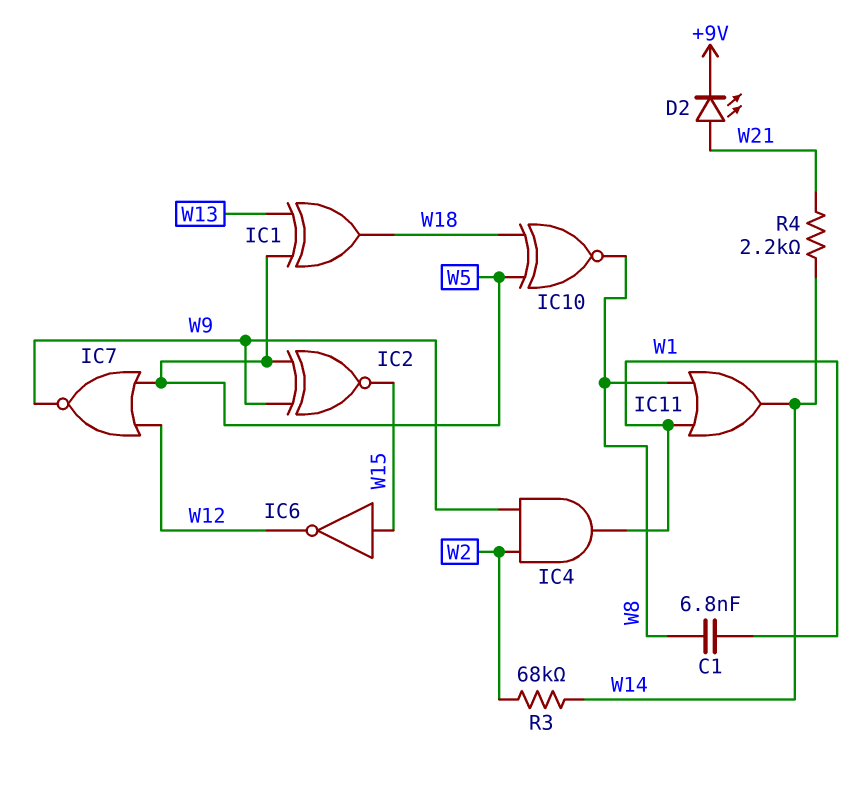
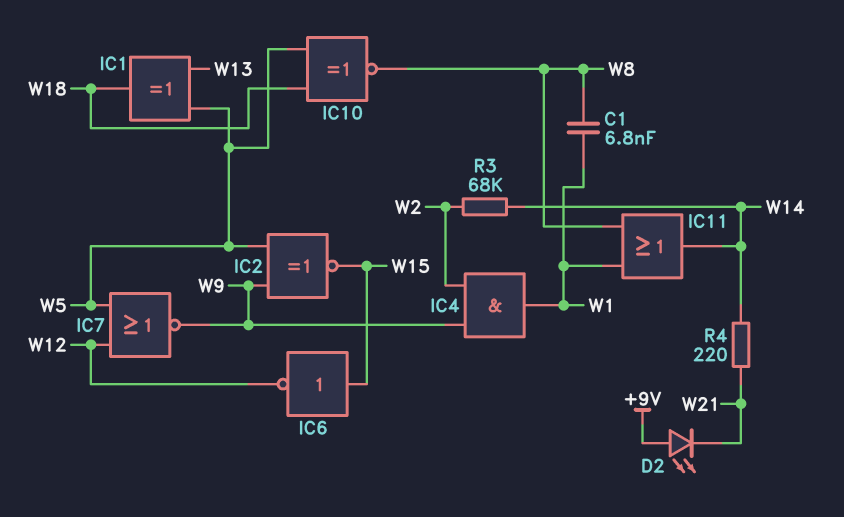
D2: LED (A W21, K +9V) -> LED (A +9V, K W21)
R4: 2.2k (W14, W21) -> 220 (W14, W21)

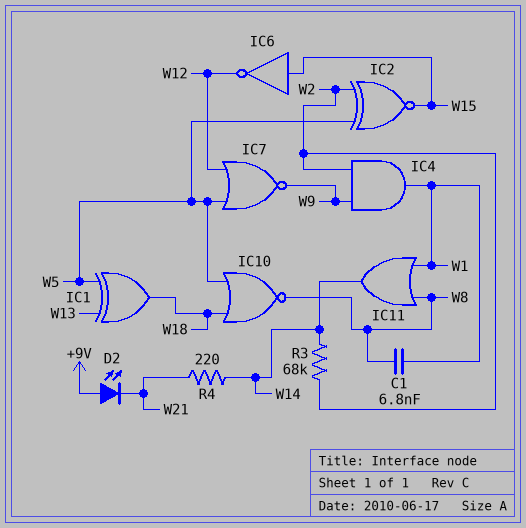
IC2: XNOR (in W5, in W9, out W15) -> XNOR (in W2, in W5, out W15)
IC10: XNOR (in W5, in W18, out W8) -> NOR (in W5, in W18, out W8)

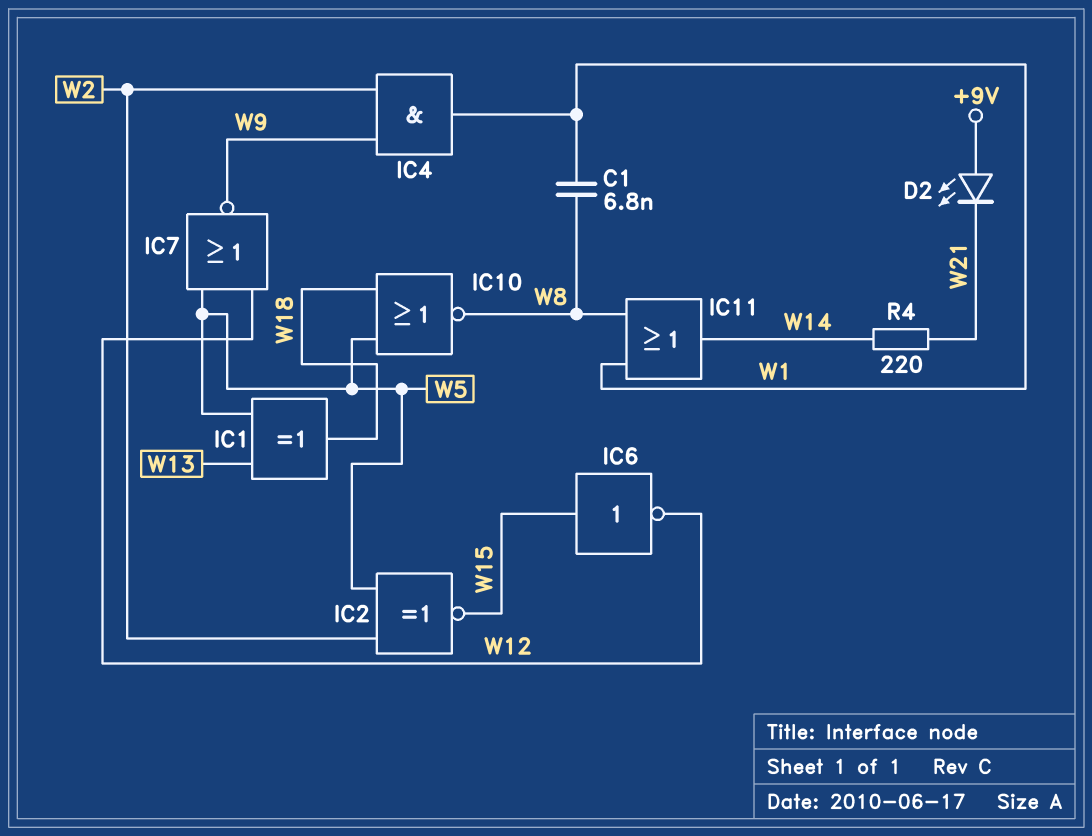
R3: 68k (W2, W14) -> none

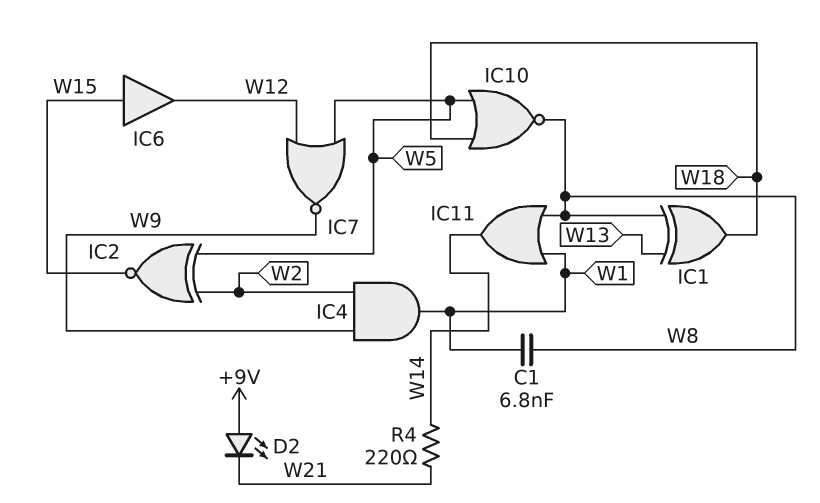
IC1: XOR (in W5, in W13, out W18) -> XOR (in W8, in W13, out W18)
IC6: NOT (in W15, out W12) -> buffer (in W15, out W12)

